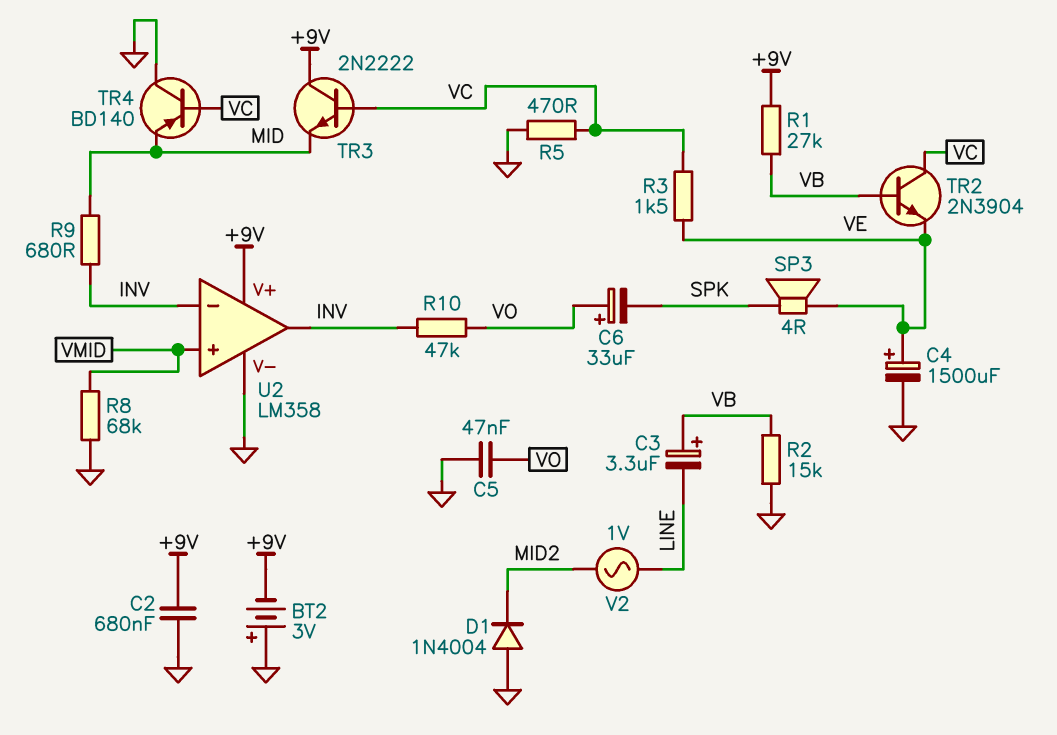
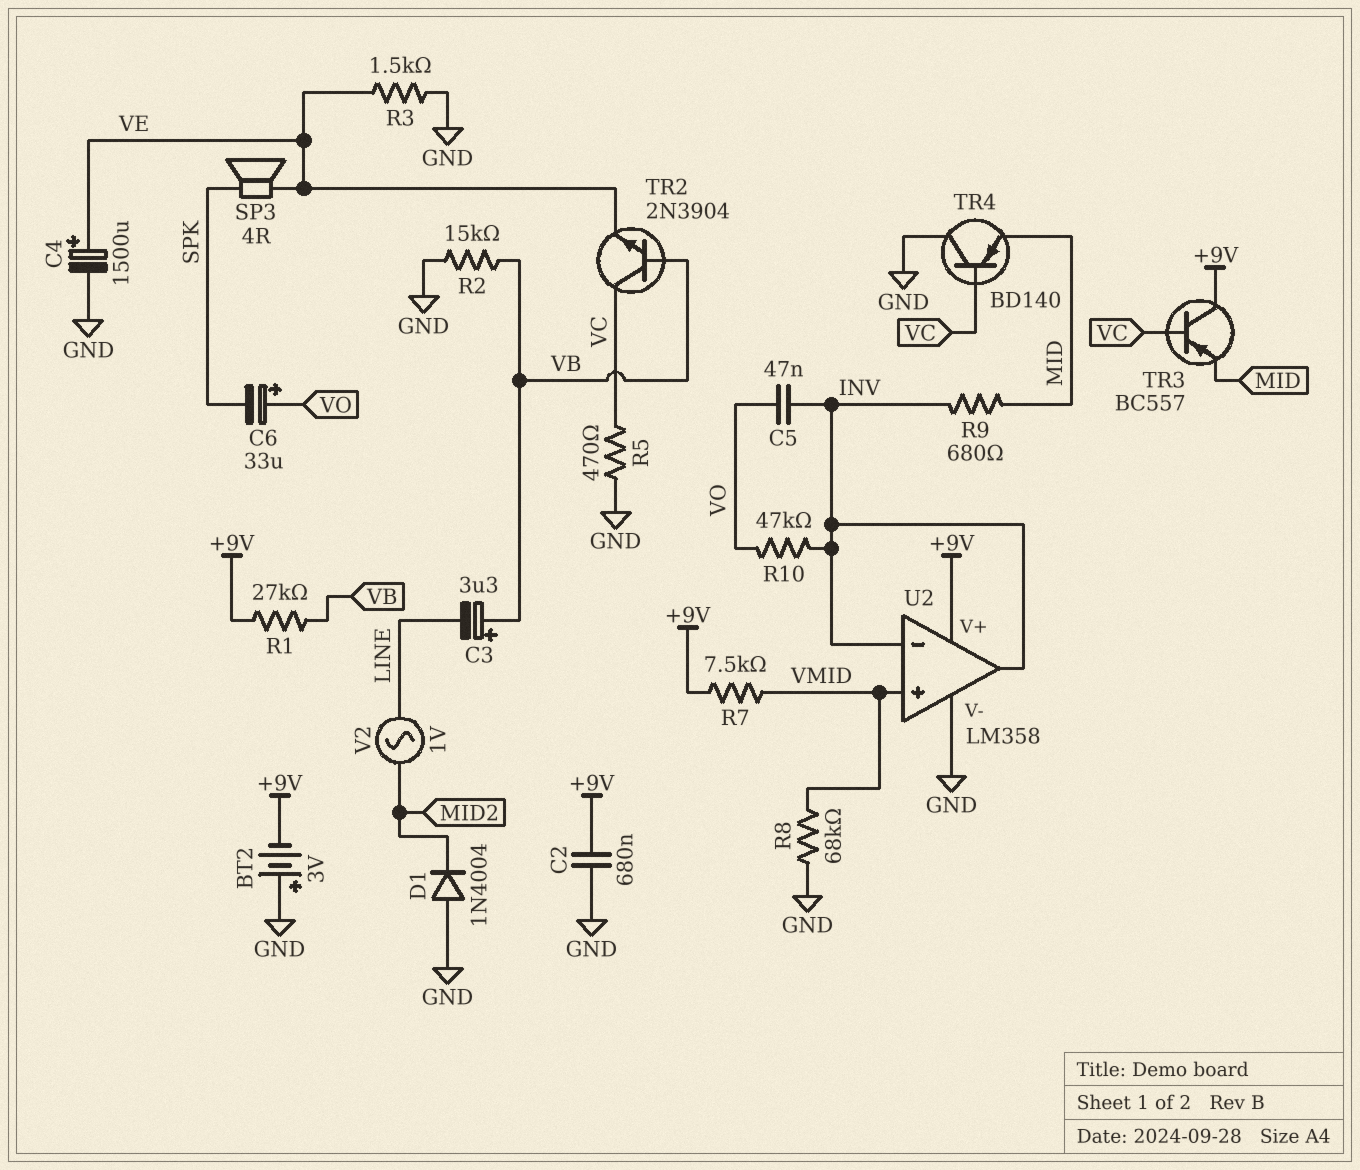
C5: 47nF (GND, VO) -> 47nF (INV, VO)
R3: 1.5k (VC, VE) -> 1.5k (GND, VE)
R7: none -> 7.5k (+9V, VMID)
TR3: NPN 2N2222 (B VC, C +9V, E MID) -> PNP BC557 (B VC, C +9V, E MID)

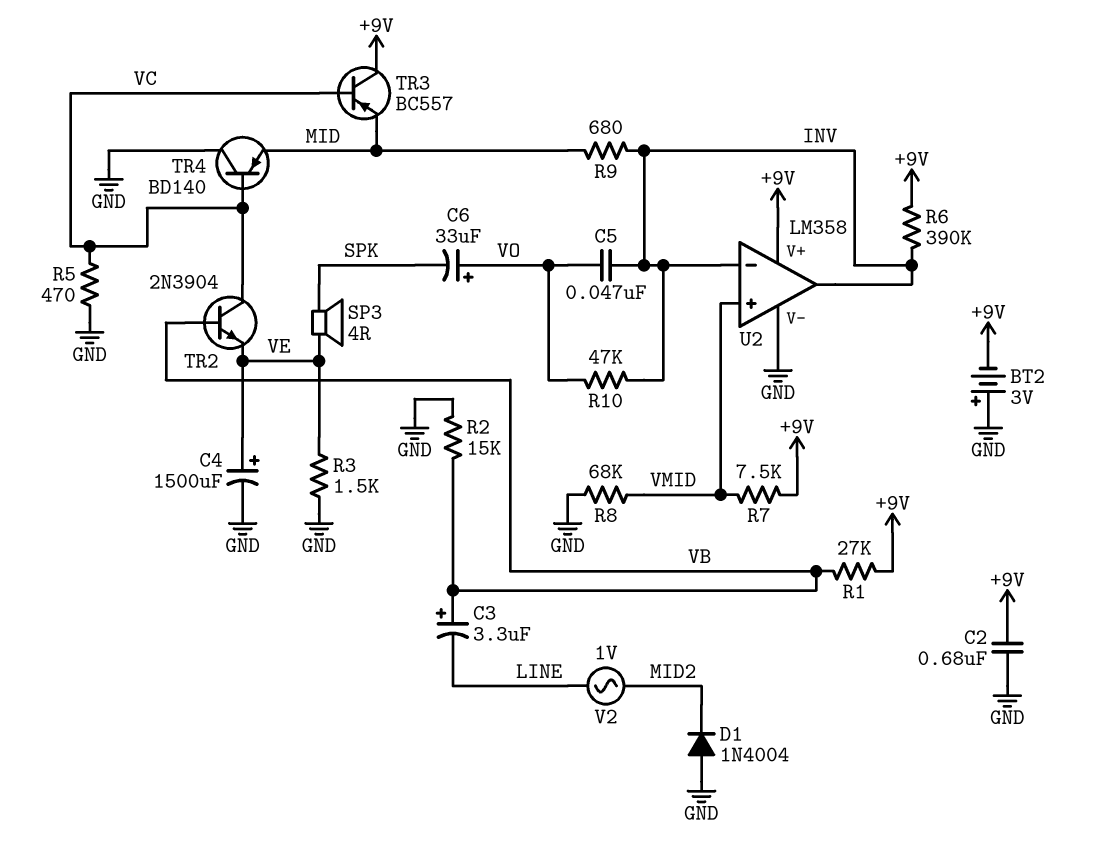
R6: none -> 390k (+9V, INV)

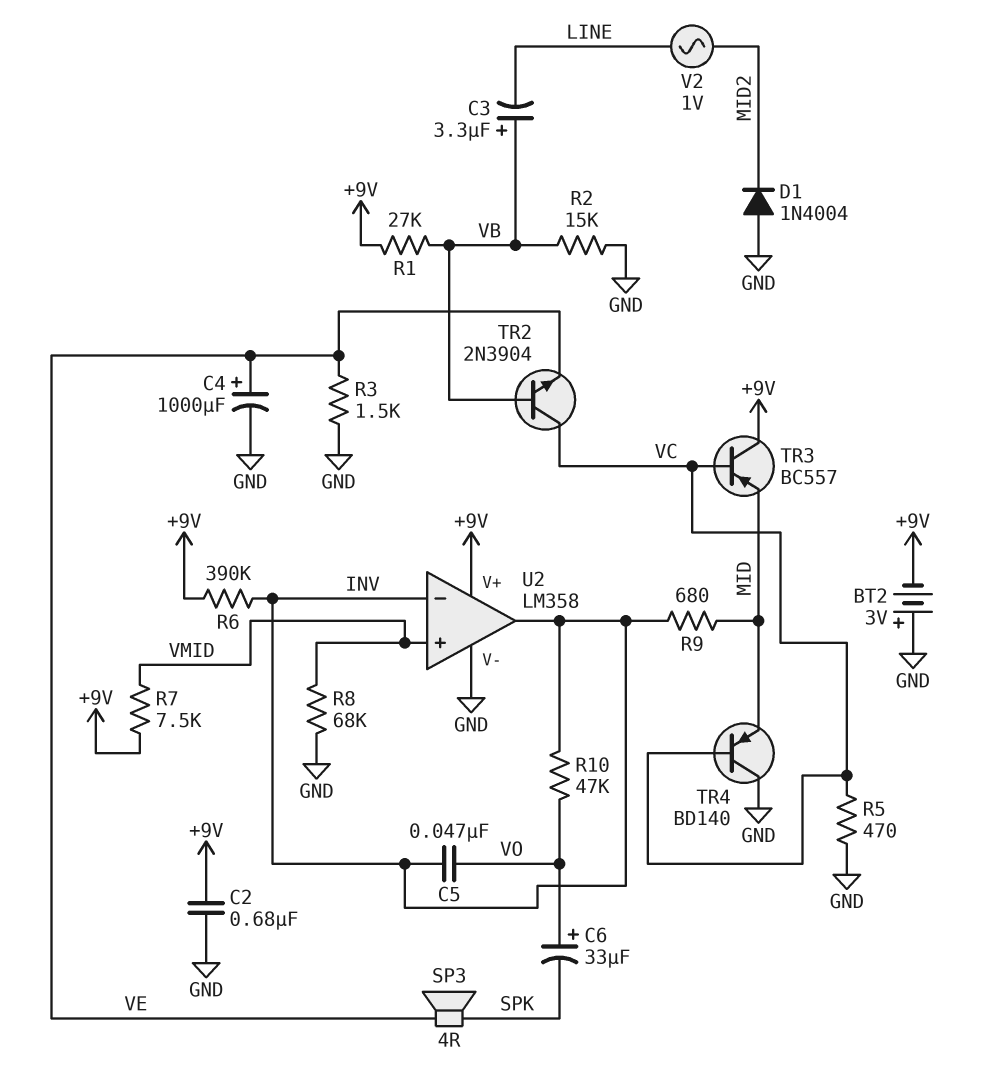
C4: 1500uF (plus VE, minus GND) -> 1000uF (plus VE, minus GND)

